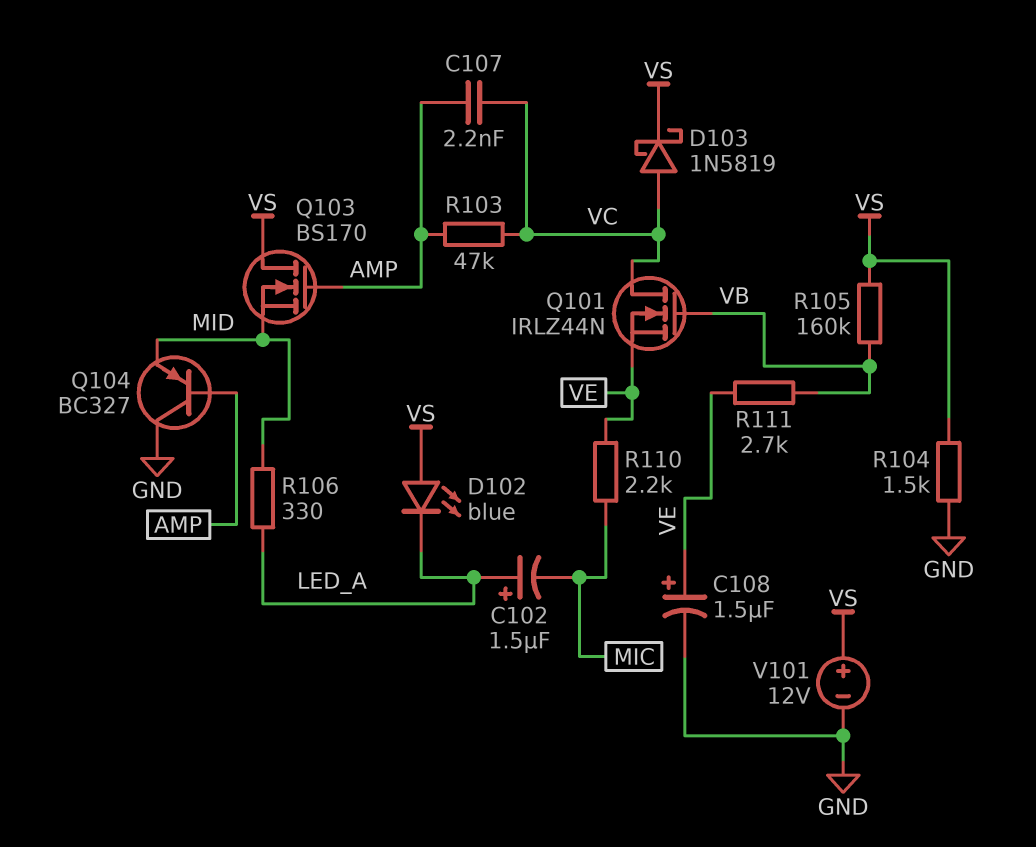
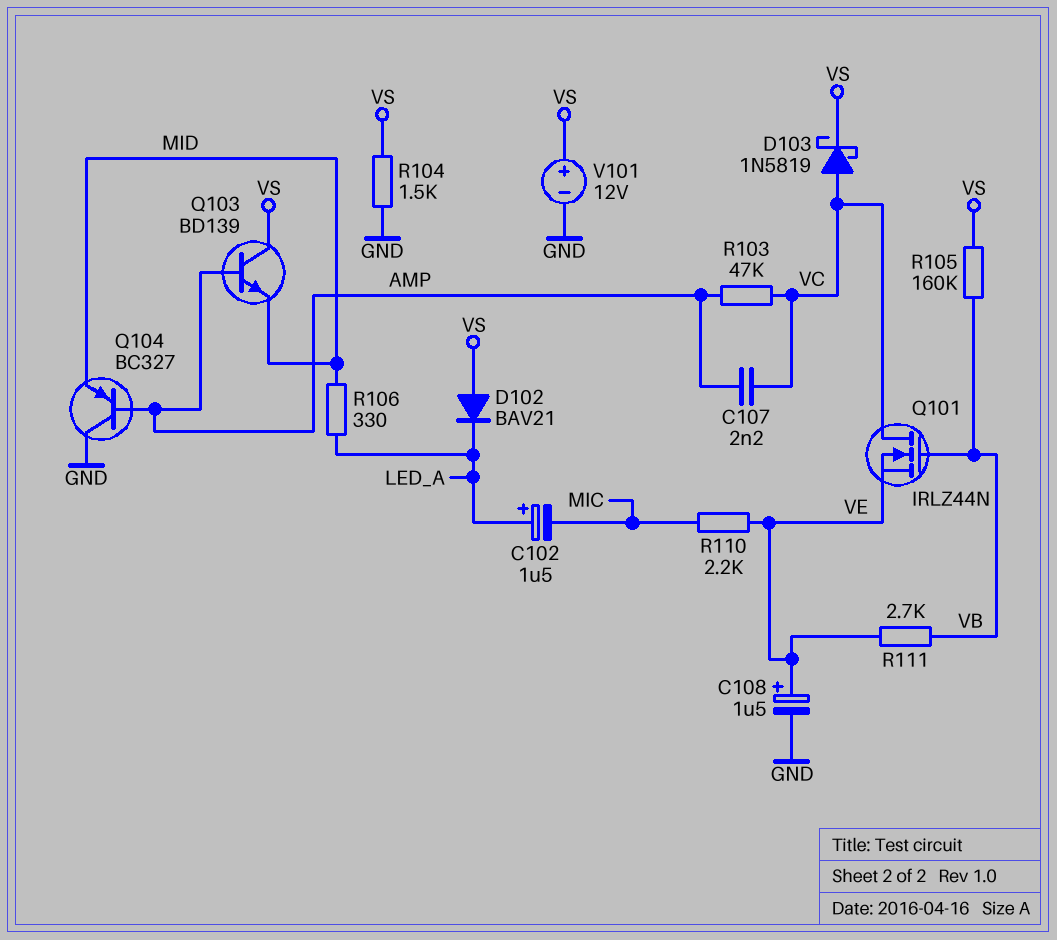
D102: LED blue (A VS, K LED_A) -> diode BAV21 (A VS, K LED_A)
Q103: NMOS BS170 (G AMP, D VS, S MID) -> NPN BD139 (B AMP, C VS, E MID)

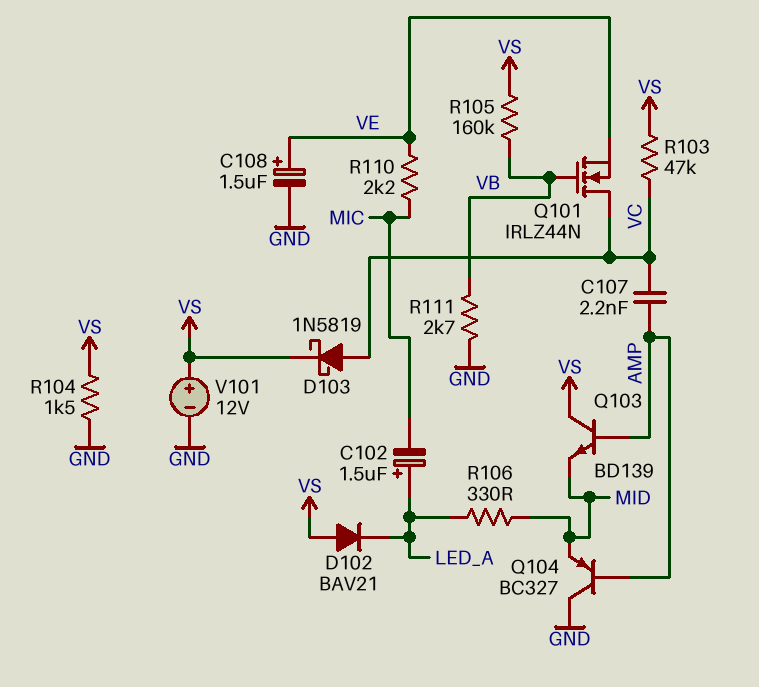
R103: 47k (AMP, VC) -> 47k (VC, VS)
R111: 2.7k (VB, VE) -> 2.7k (GND, VB)

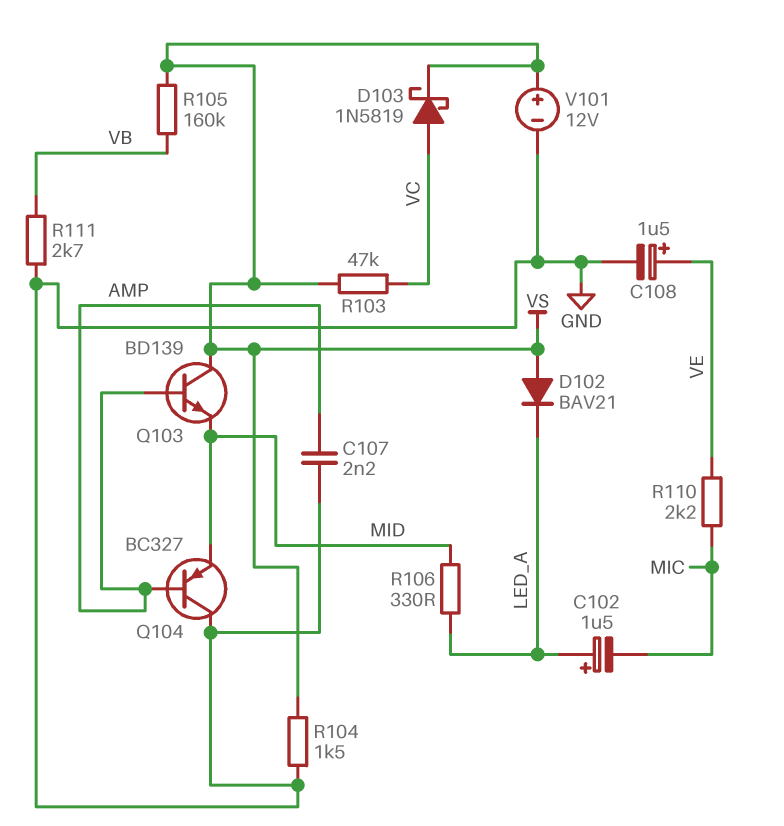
C107: 2.2nF (AMP, VC) -> 2.2nF (AMP, GND)
Q101: NMOS IRLZ44N (G VB, D VC, S VE) -> none

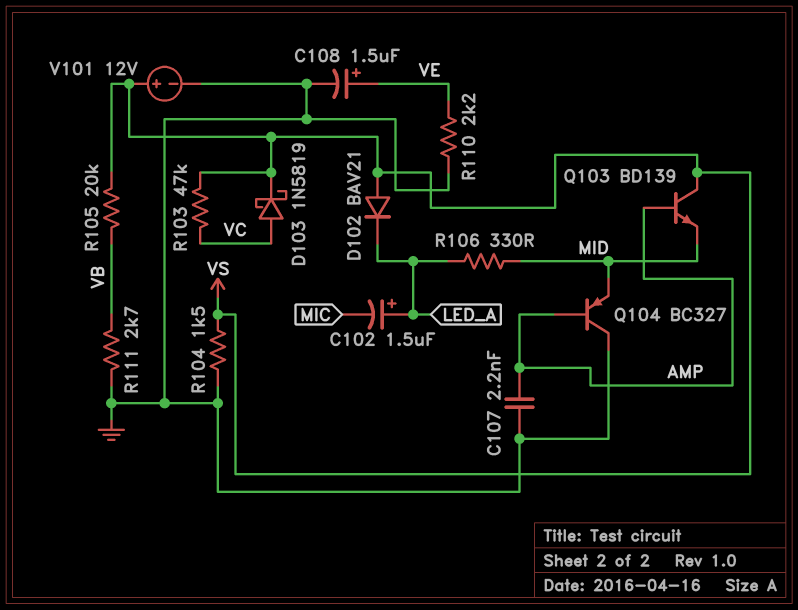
R105: 160k (VB, VS) -> 20k (VB, VS)
R110: 2.2k (MIC, VE) -> 2.2k (GND, VE)

